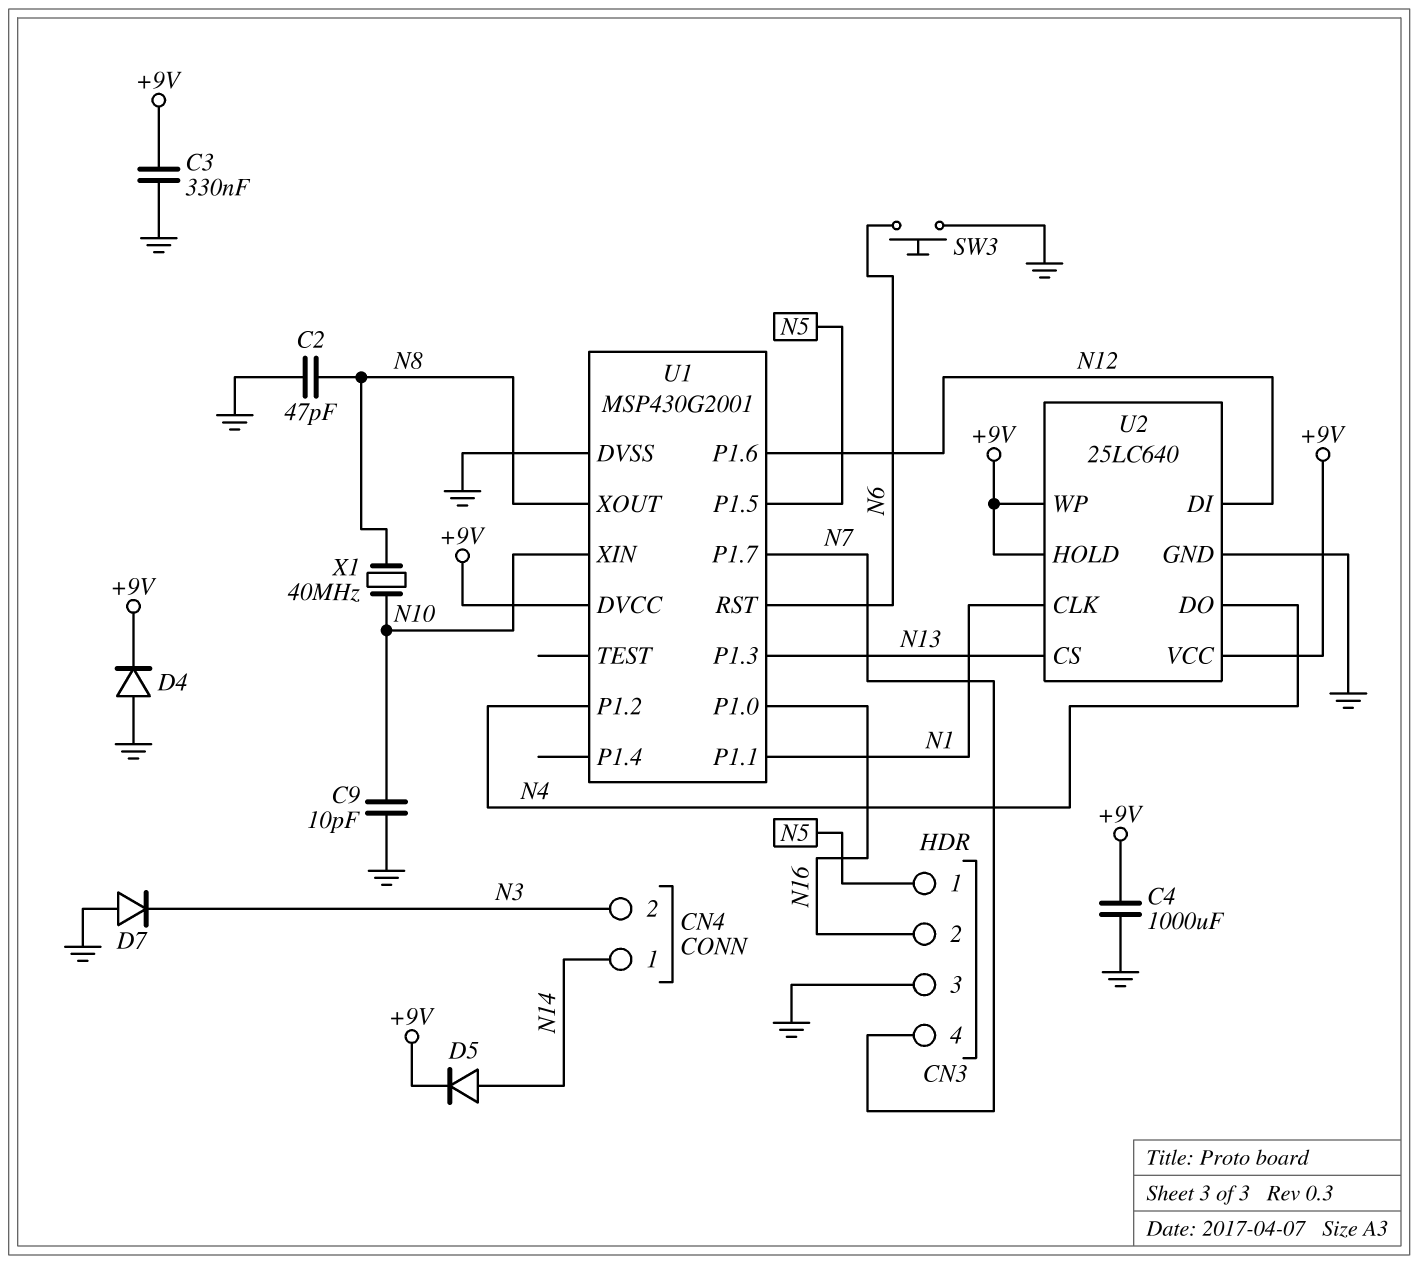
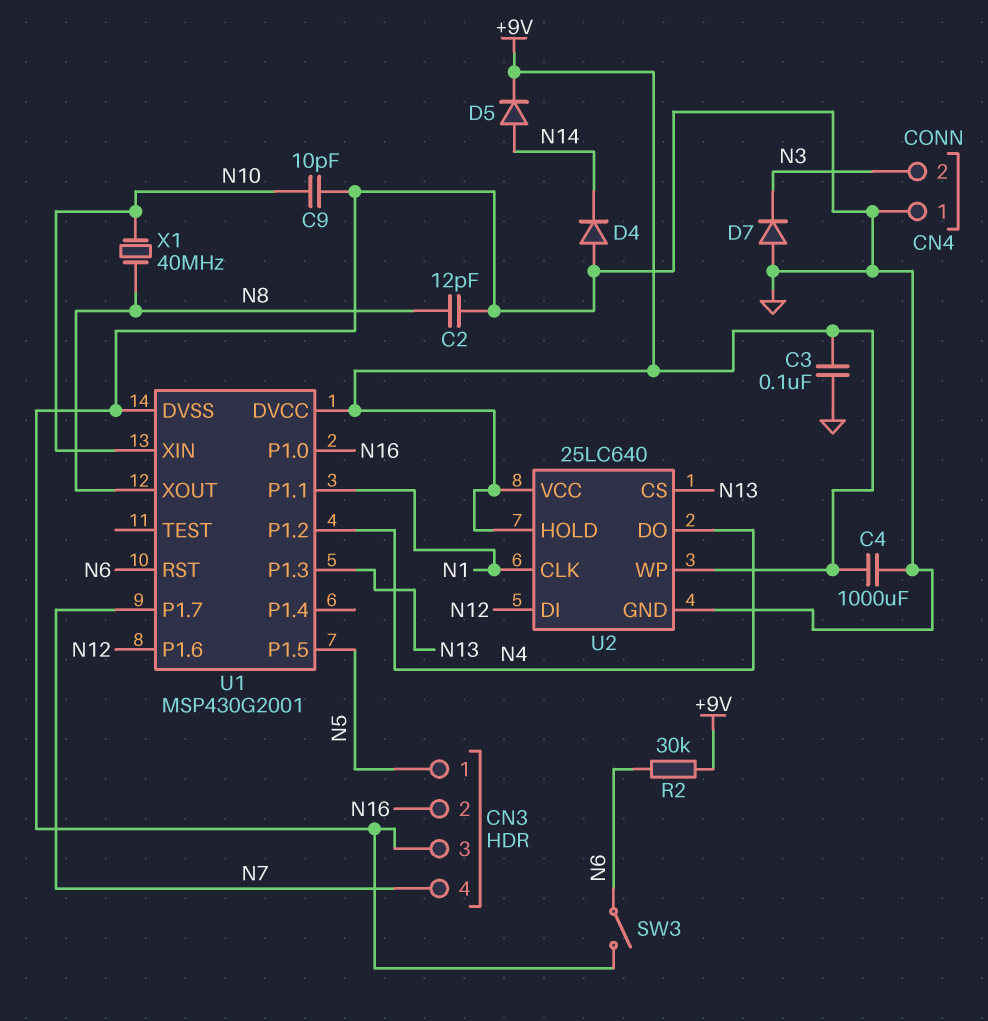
C2: 47pF (GND, N8) -> 12pF (GND, N8)
C3: 330nF (+9V, GND) -> 100nF (+9V, GND)
CN4 pin 1: N14 -> GND
D4: diode (A GND, K +9V) -> diode (A GND, K N14)
R2: none -> 30k (+9V, N6)
SW3: button (GND, N6) -> switch (GND, N6)

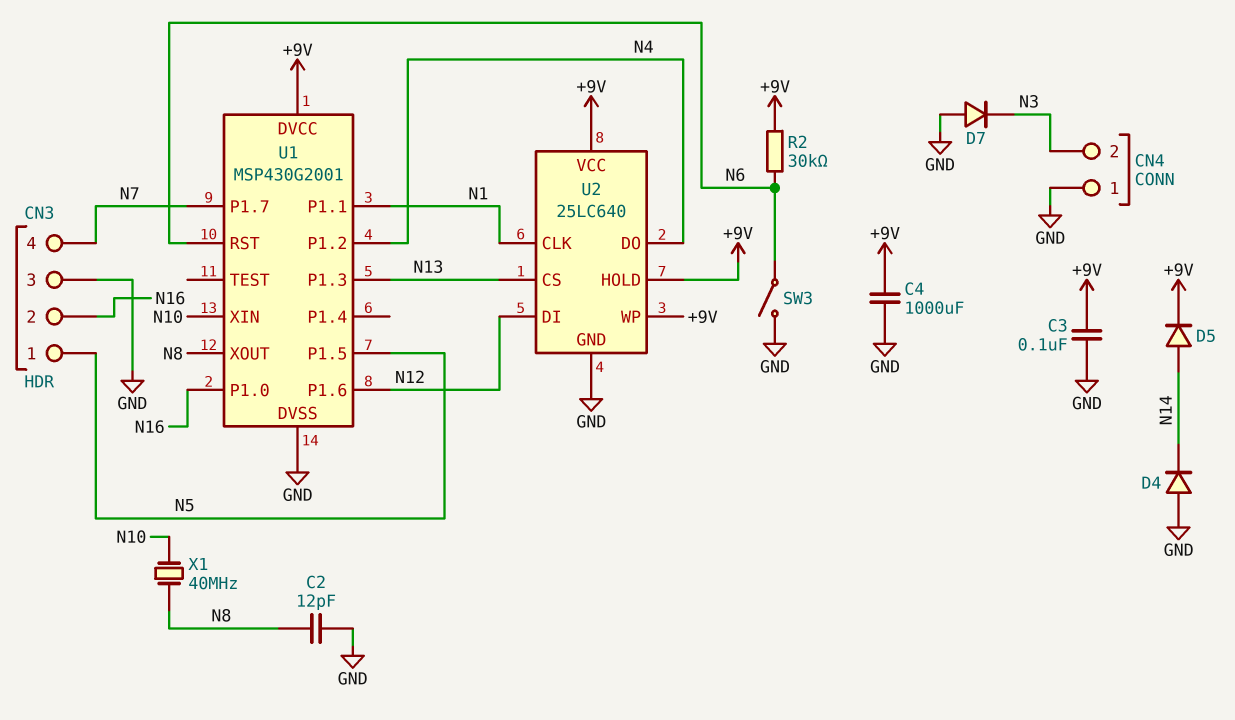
C9: 10pF (GND, N10) -> none

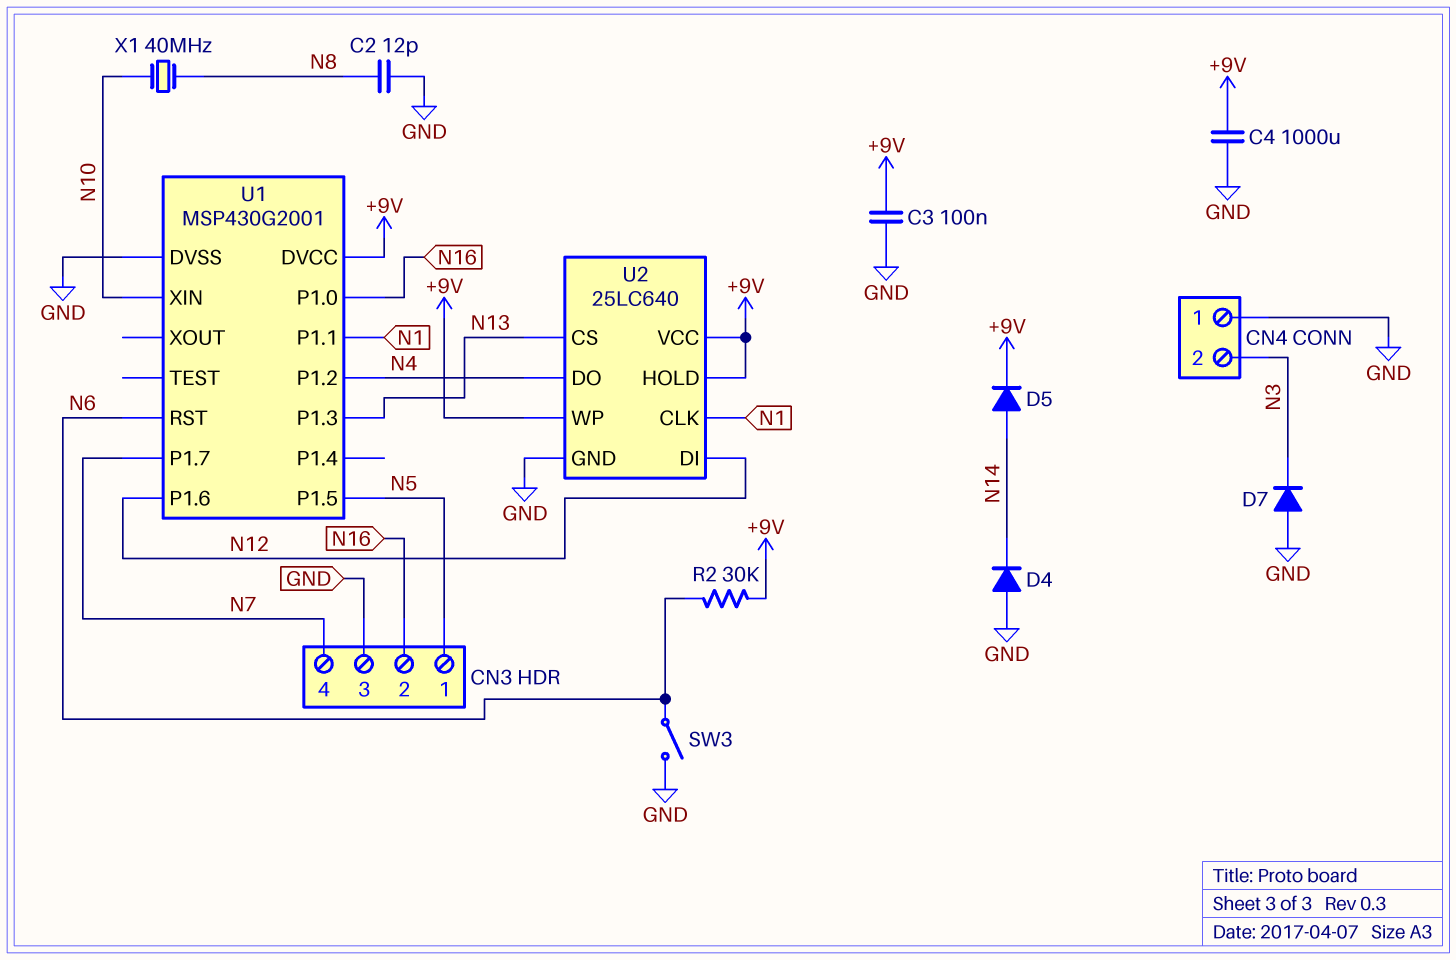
U1 pin XOUT: N8 -> none

